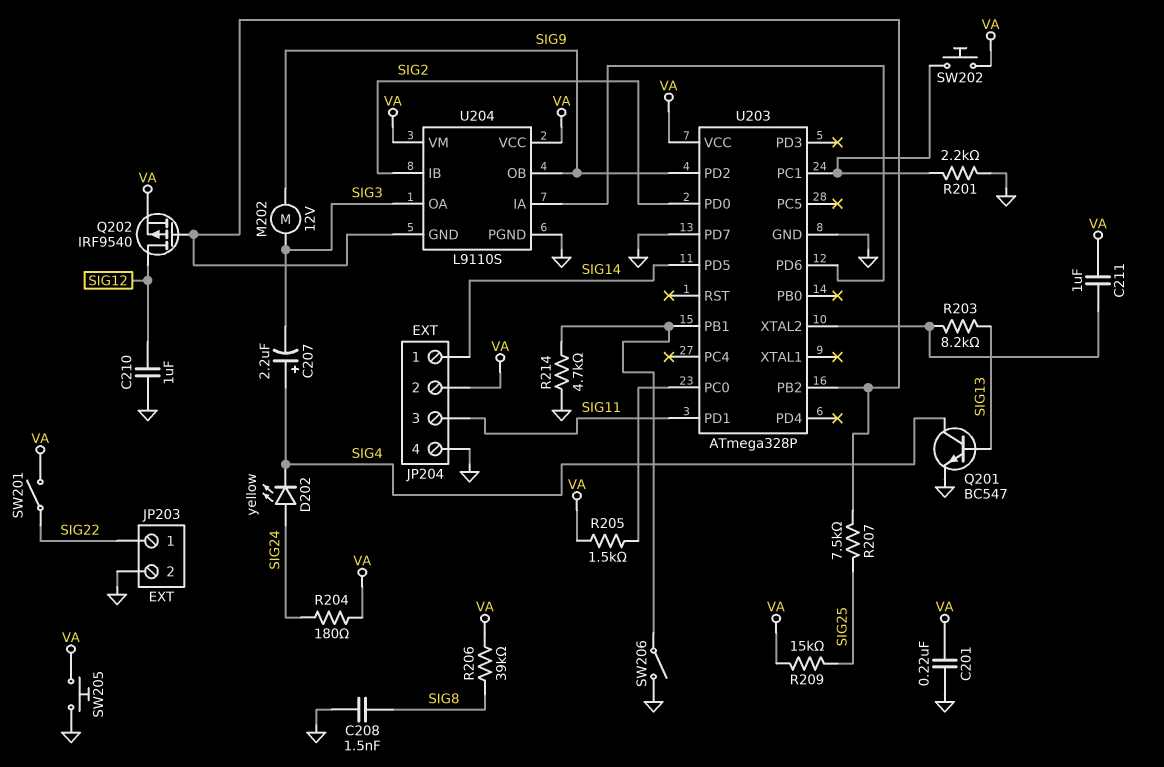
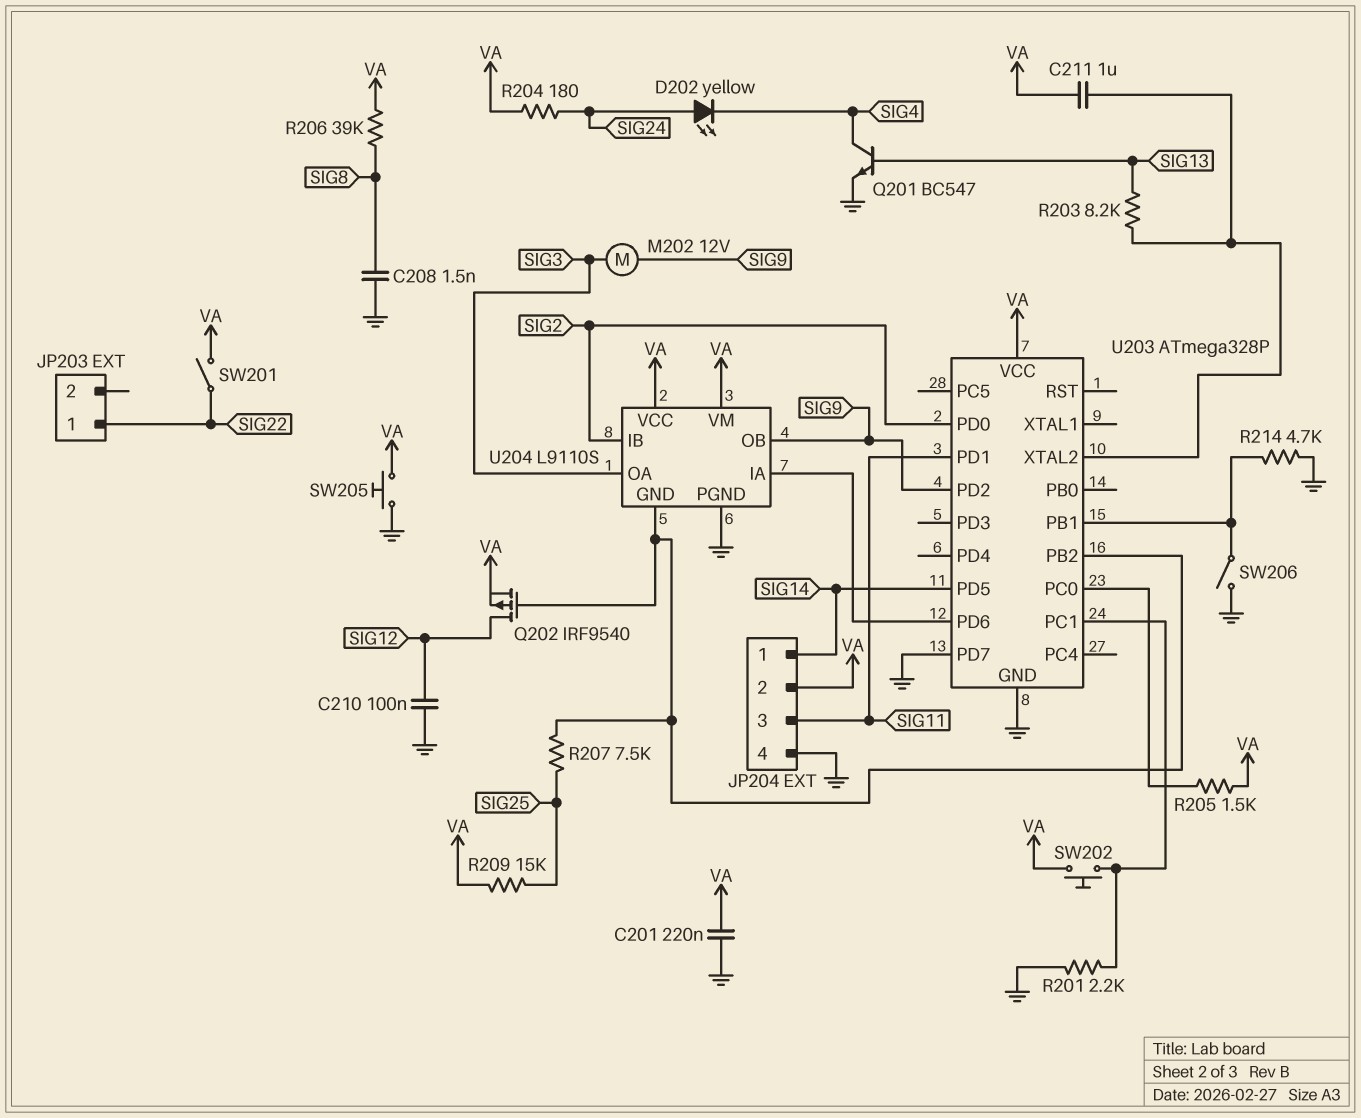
C207: 2.2uF (plus SIG4, minus SIG3) -> none
C210: 1uF (GND, SIG12) -> 100nF (GND, SIG12)
JP203 pin 2: GND -> none

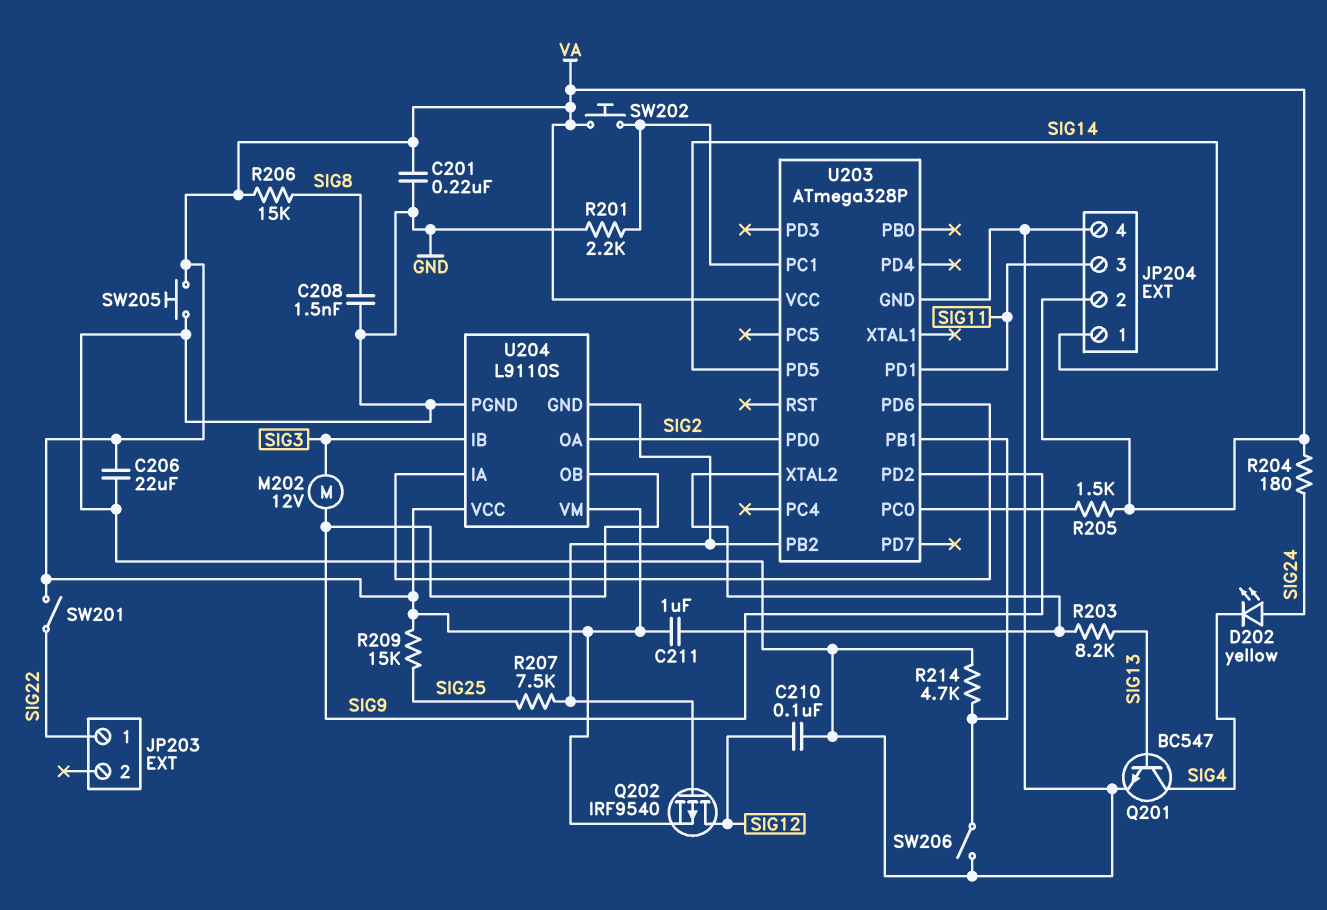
C206: none -> 22uF (GND, VA)
R206: 39k (SIG8, VA) -> 15k (SIG8, VA)
U203 pin PD7: GND -> none
U204 pin IB: SIG2 -> SIG3
U204 pin OA: SIG3 -> SIG2

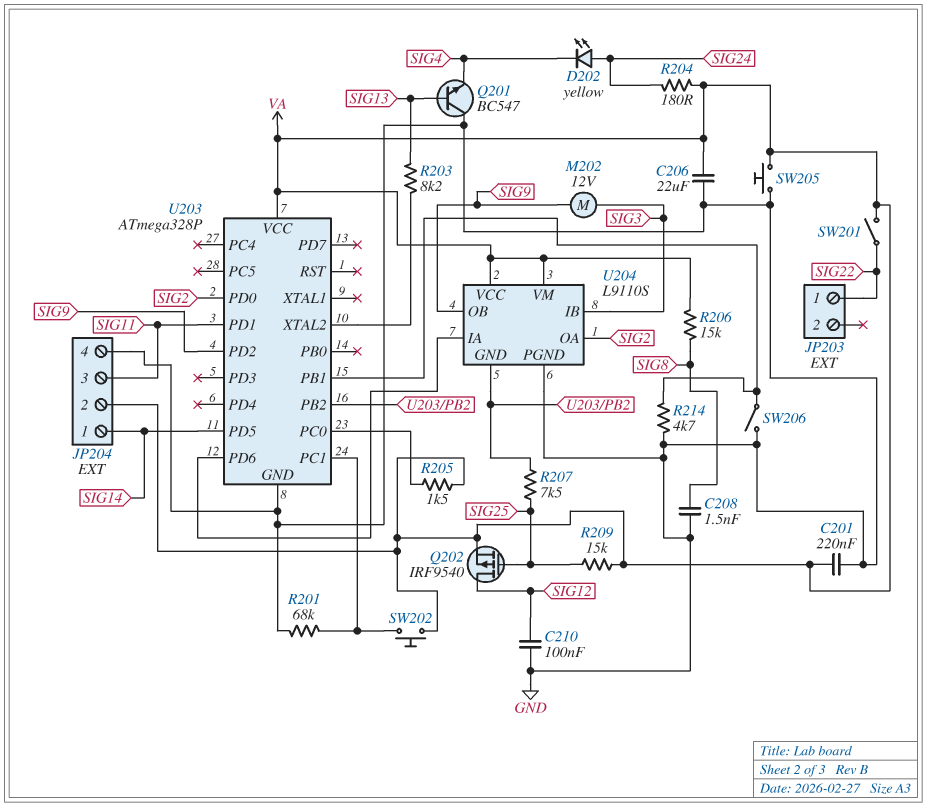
C211: 1uF (U203/XTAL2, VA) -> none
Q201: NPN BC547 (B SIG13, C SIG4, E GND) -> NPN BC547 (B SIG13, C GND, E SIG4)
Q202: PMOS IRF9540 (G U203/PB2, D SIG12, S VA) -> PMOS IRF9540 (G SIG25, D SIG12, S VA)
R201: 2.2k (GND, U203/PC1) -> 68k (GND, U203/PC1)

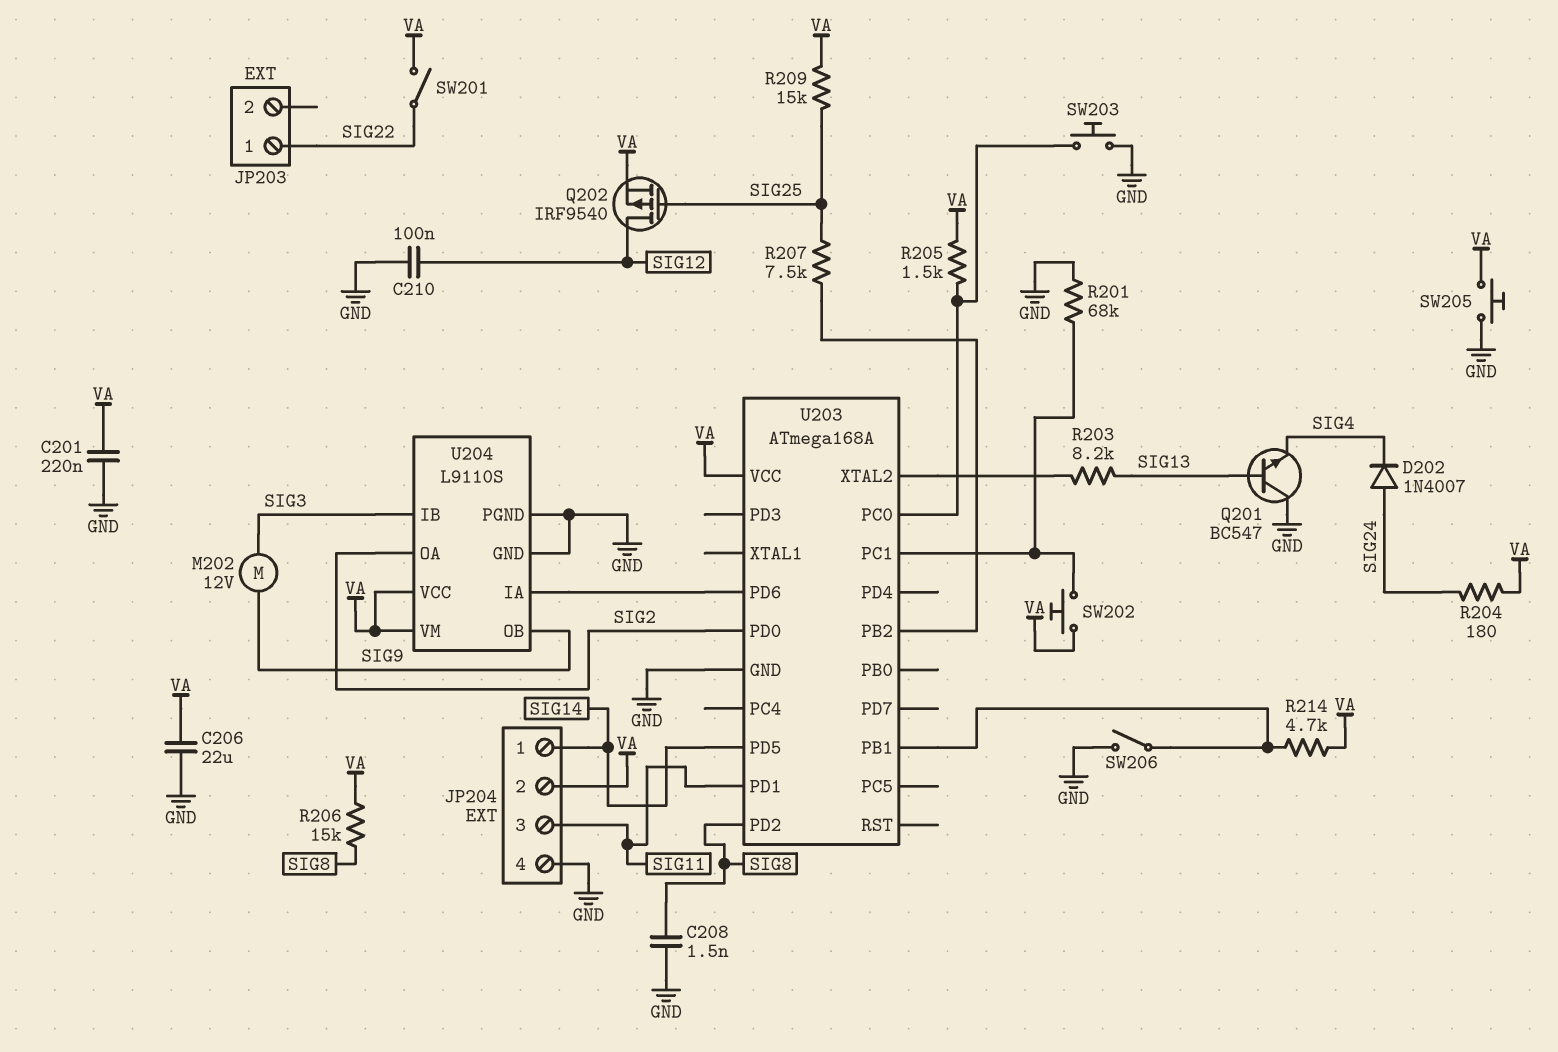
D202: LED yellow (A SIG24, K SIG4) -> diode 1N4007 (A SIG24, K SIG4)
R214: 4.7k (GND, U203/PB1) -> 4.7k (U203/PB1, VA)
SW203: none -> button (GND, U203/PC0)
U203: ATmega328P -> ATmega168A
U203 pin PD2: SIG9 -> SIG8
U204 pin GND: U203/PB2 -> GND

